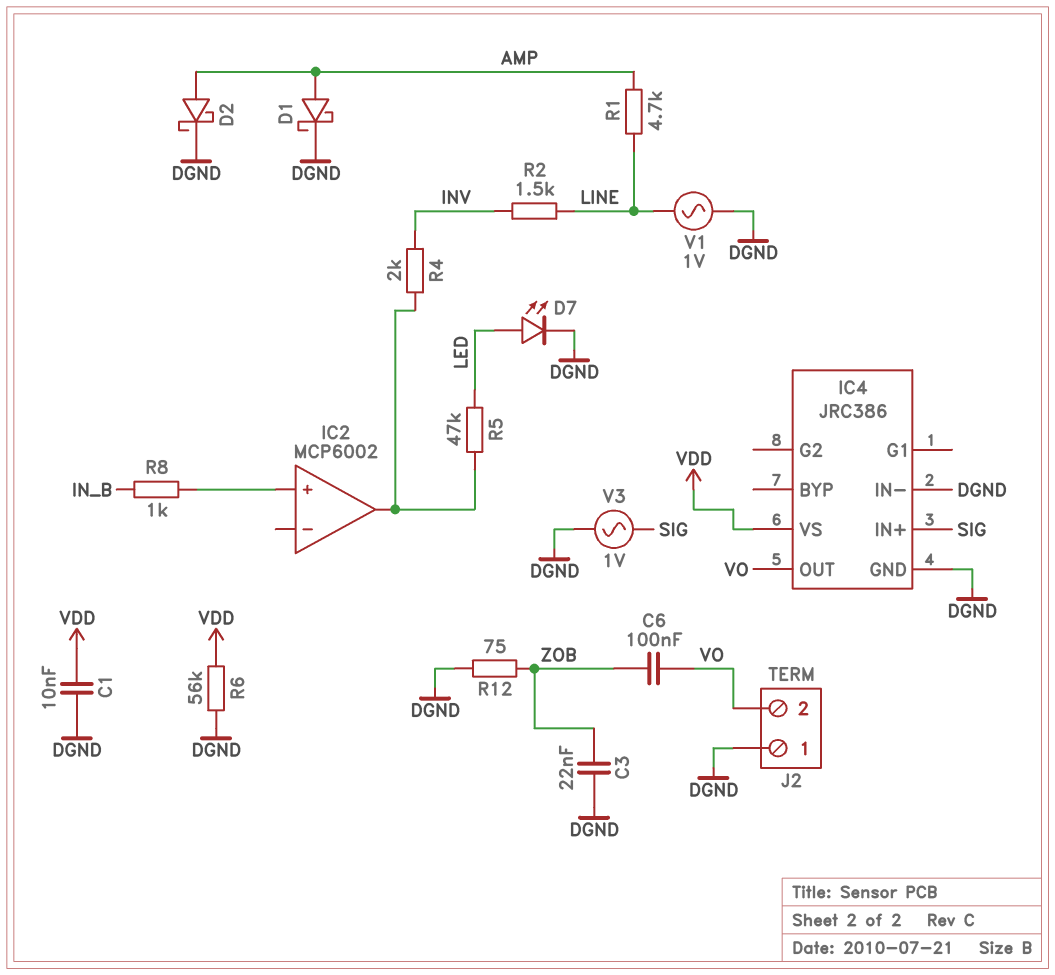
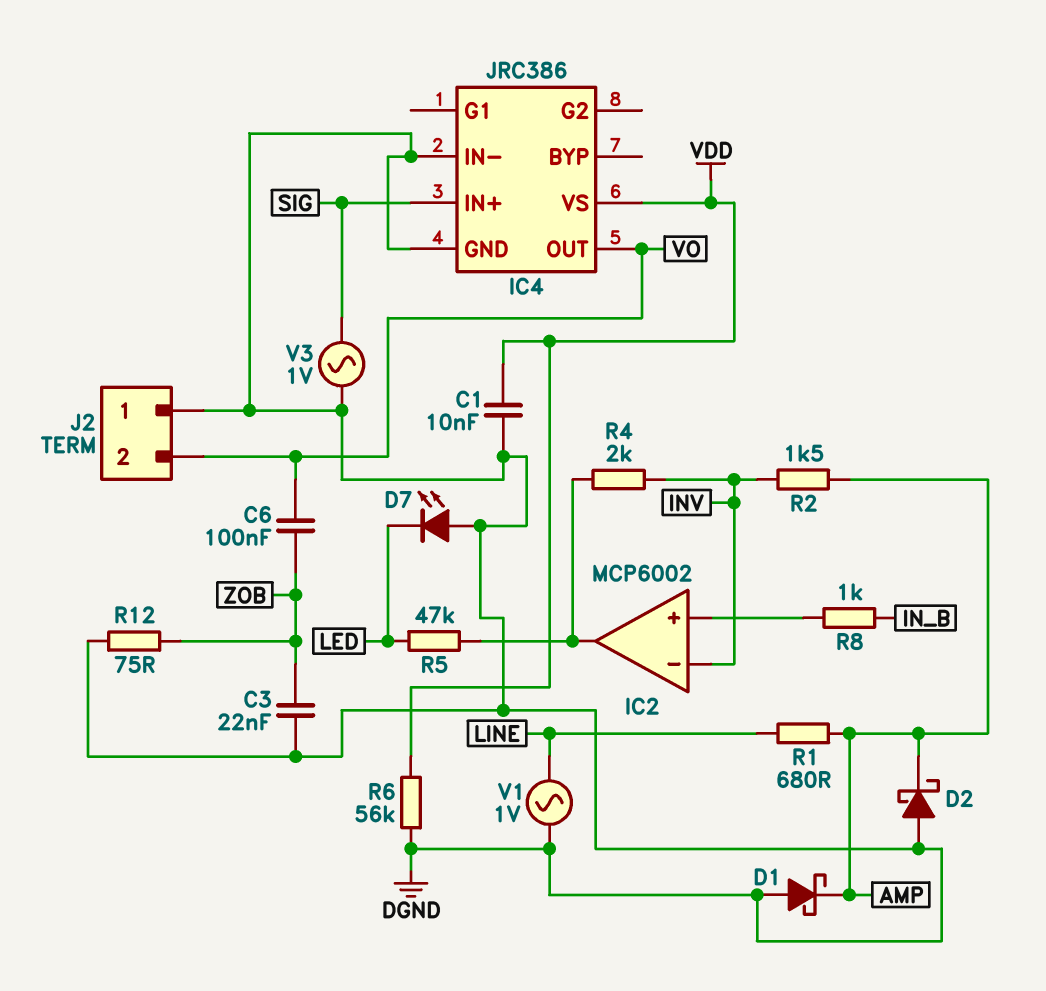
D1: schottky (A AMP, K DGND) -> schottky (A DGND, K AMP)
D2: schottky (A AMP, K DGND) -> schottky (A DGND, K AMP)
D7: LED (A LED, K DGND) -> LED (A DGND, K LED)
IC2 pin in-: none -> INV
R1: 4.7k (AMP, LINE) -> 680 (AMP, LINE)
R2: 1.5k (INV, LINE) -> 1.5k (AMP, INV)

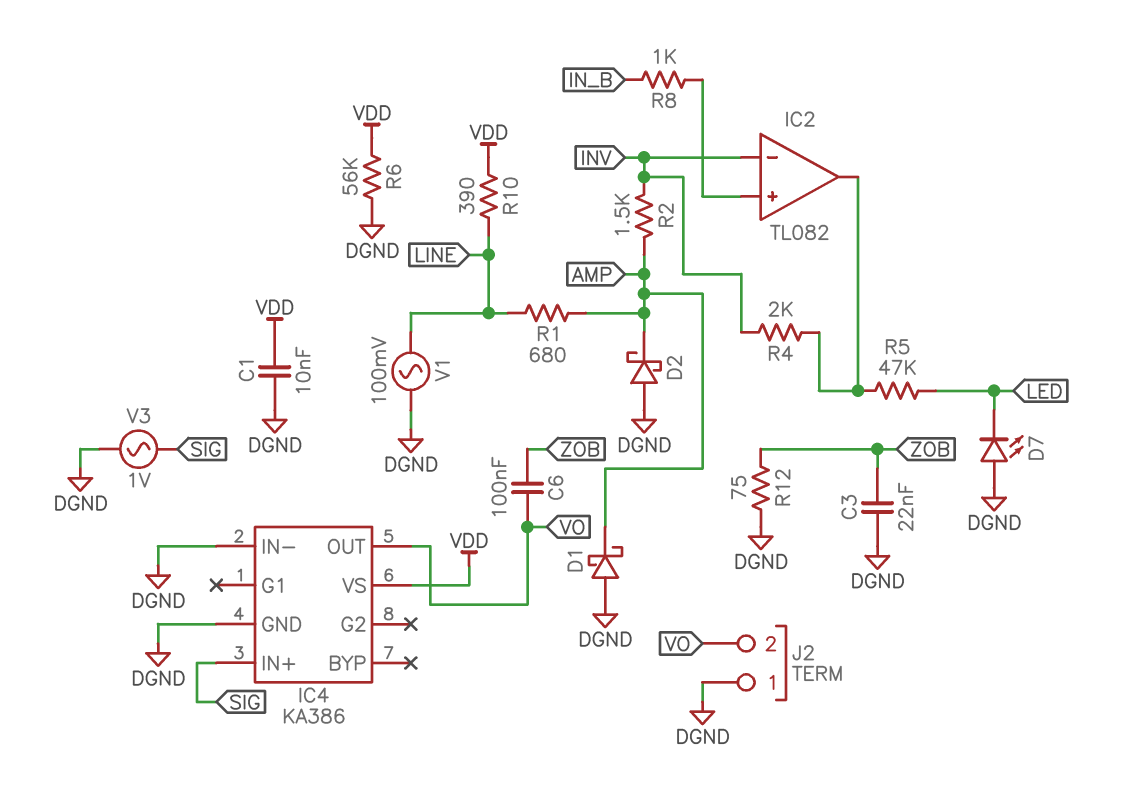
IC2: MCP6002 -> TL082
IC4: JRC386 -> KA386
R10: none -> 390 (LINE, VDD)
V1: AC 1V (DGND, LINE) -> AC 100mV (DGND, LINE)

